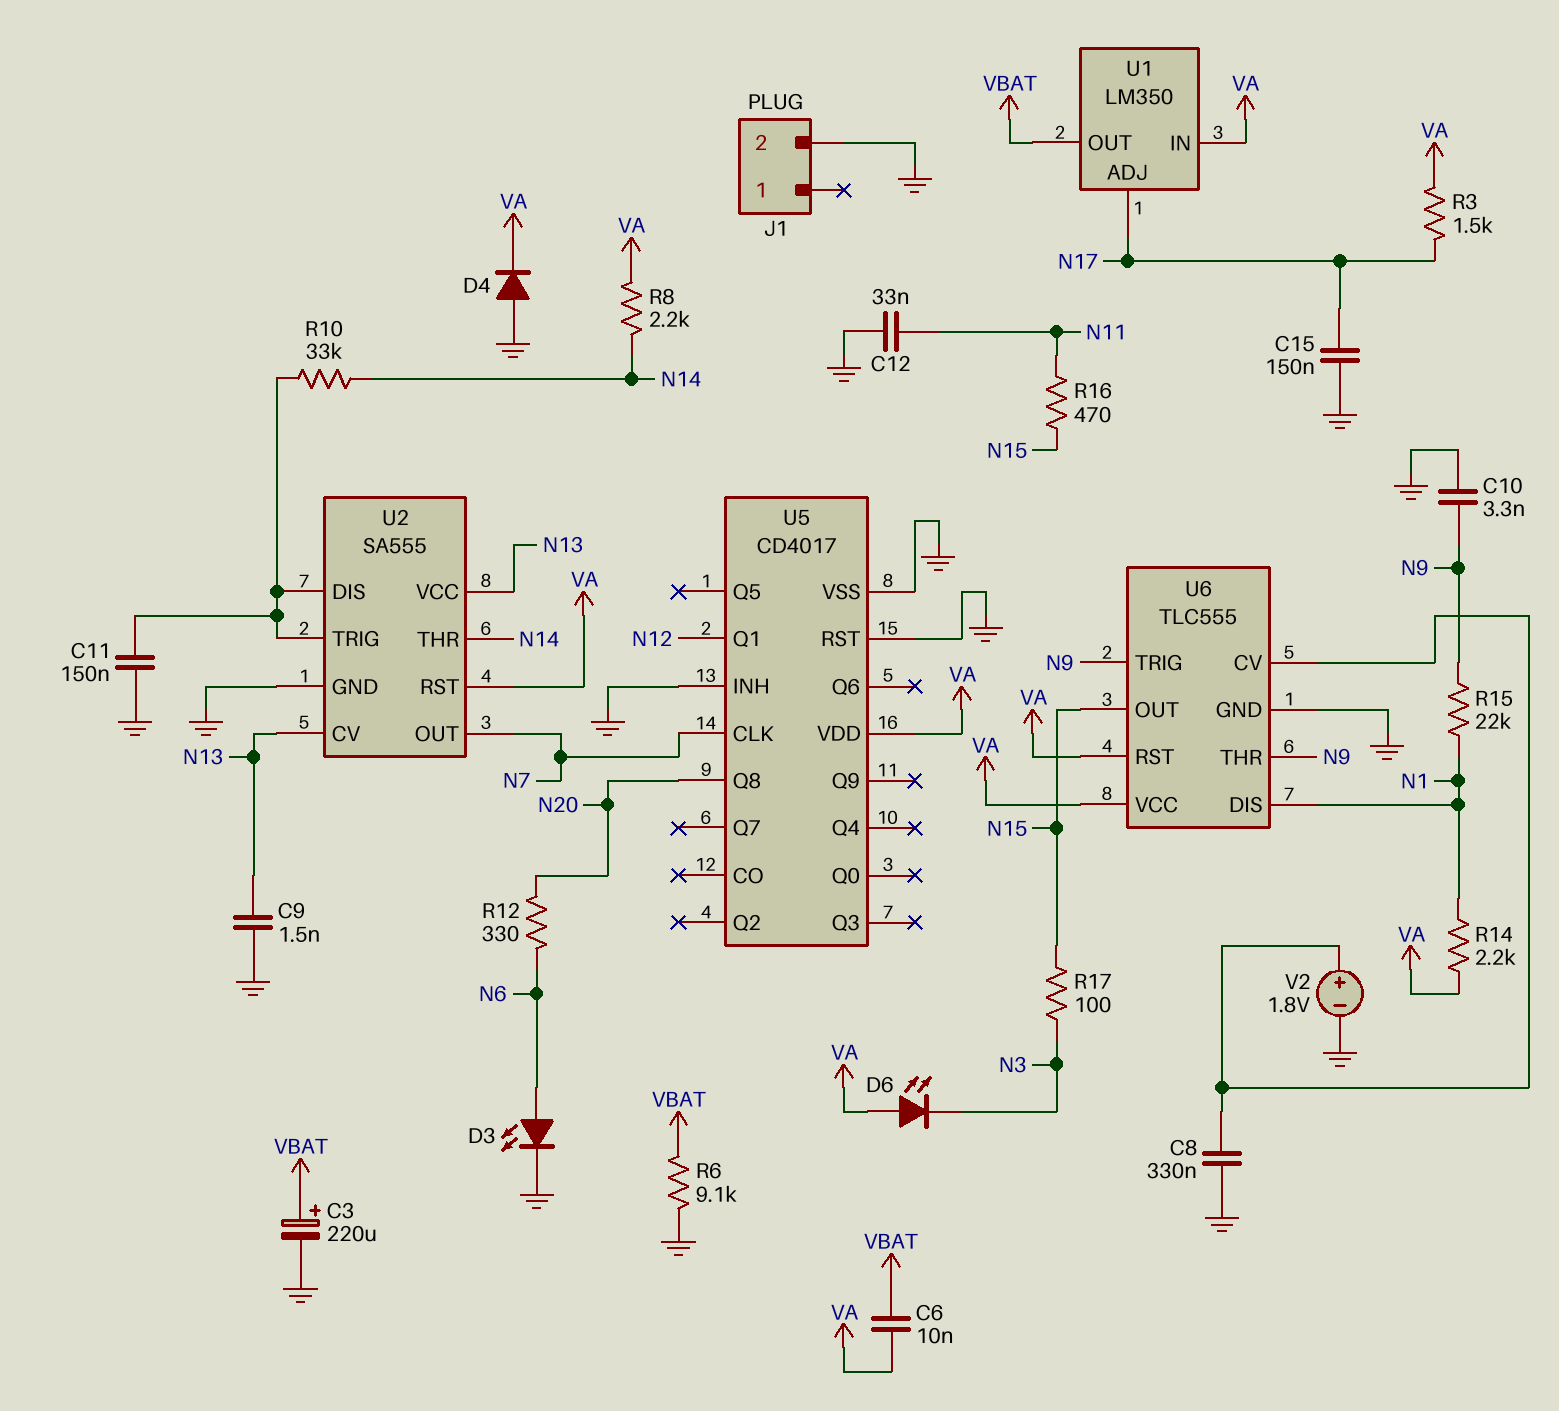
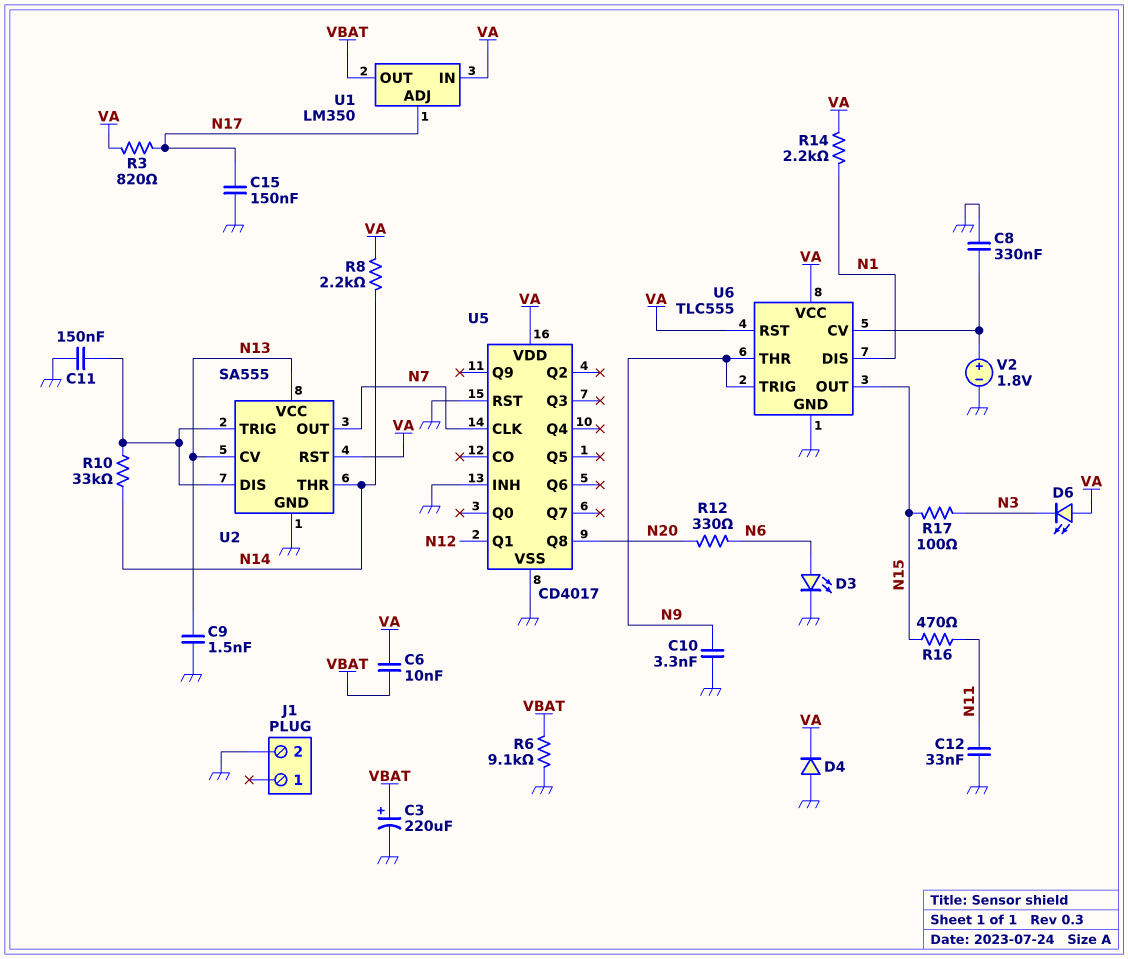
R3: 1.5k (N17, VA) -> 820 (N17, VA)
R15: 22k (N1, N9) -> none

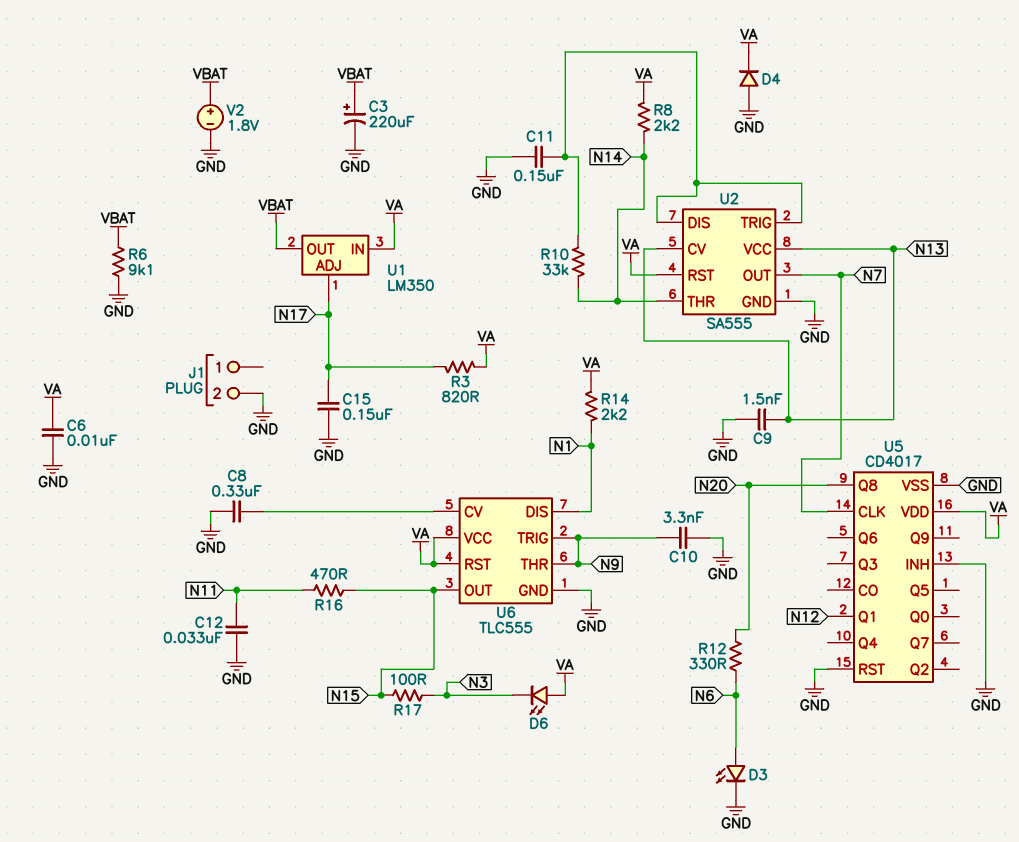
C6: 10nF (VA, VBAT) -> 10nF (GND, VA)
V2: 1.8V (plus U6/CV, minus GND) -> 1.8V (plus VBAT, minus GND)

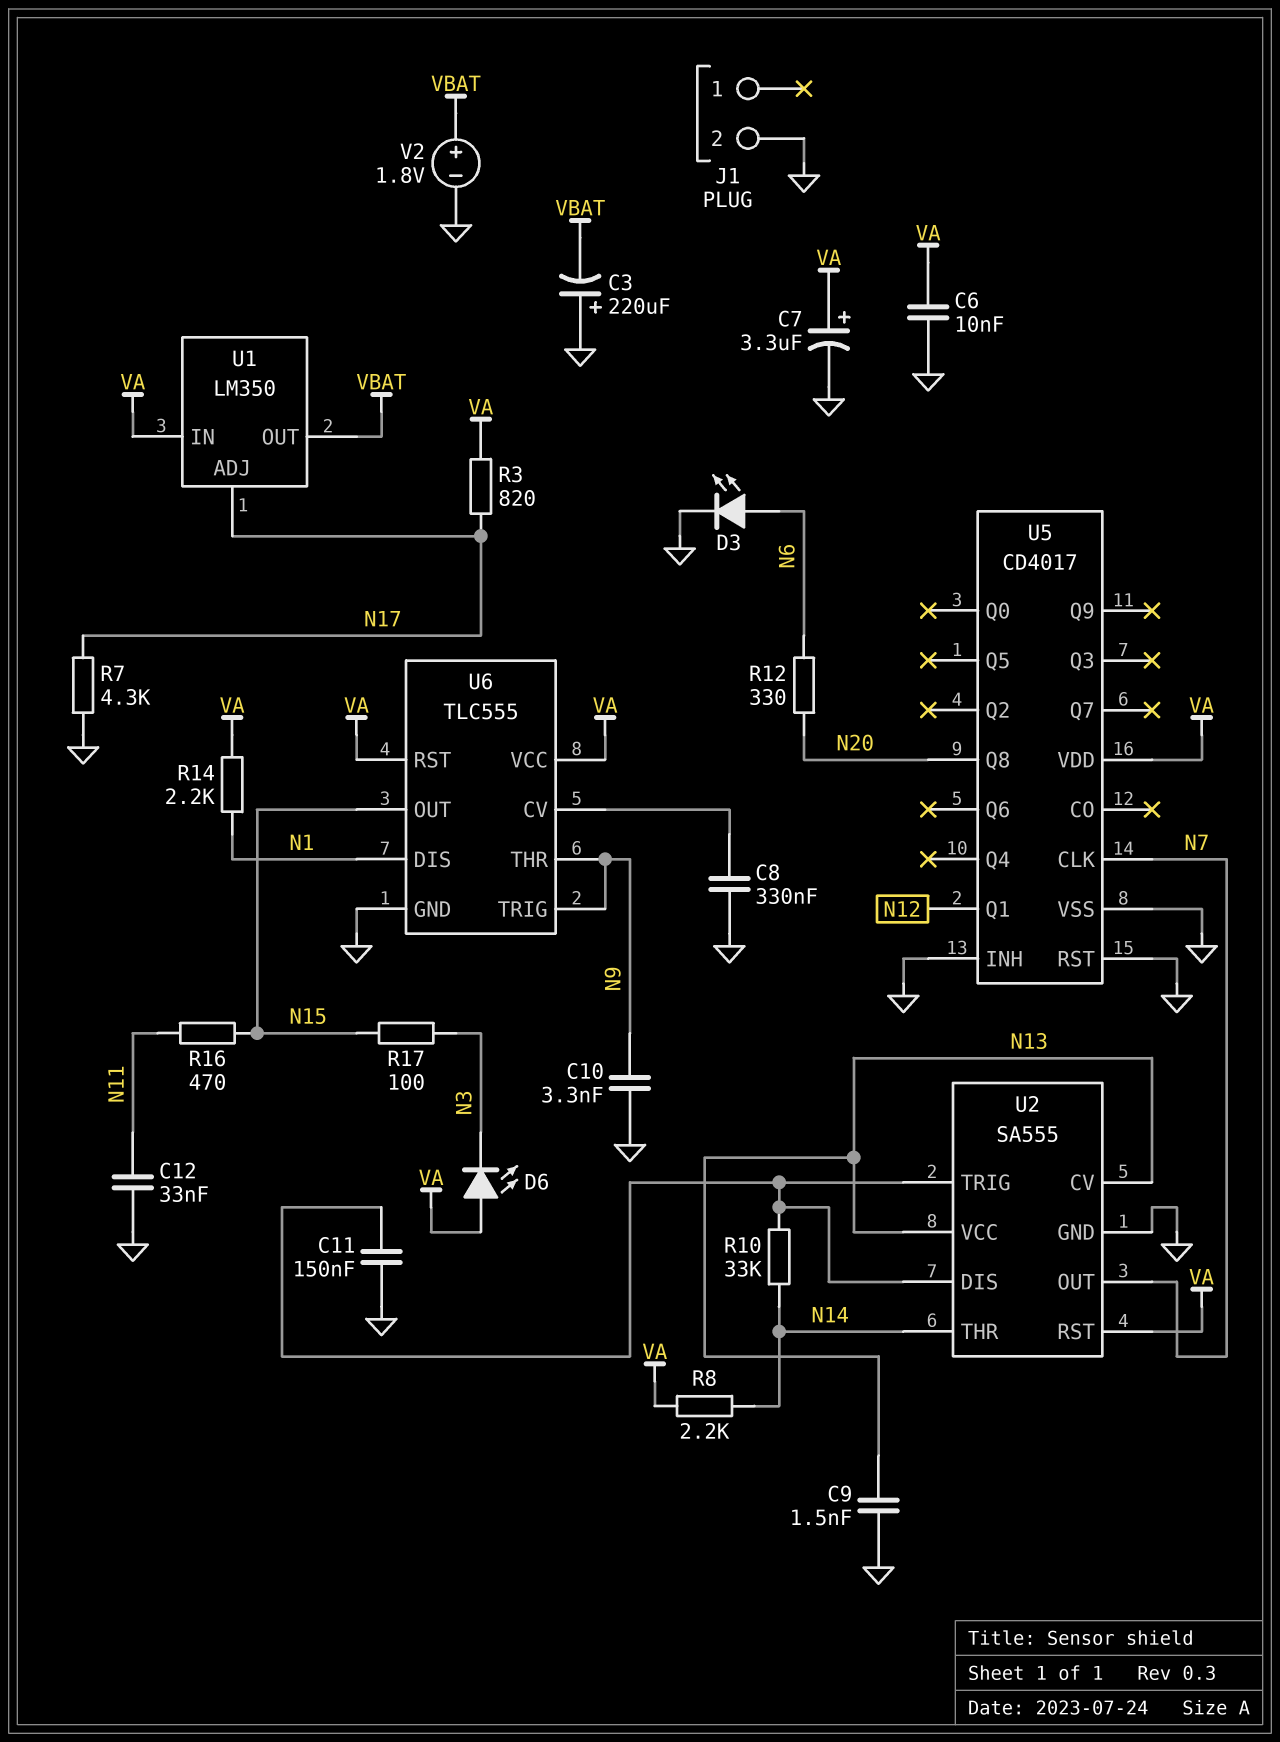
C3: 220uF (plus VBAT, minus GND) -> 220uF (plus GND, minus VBAT)
C7: none -> 3.3uF (plus VA, minus GND)
C15: 150nF (GND, N17) -> none
D4: diode (A GND, K VA) -> none
R6: 9.1k (GND, VBAT) -> none
R7: none -> 4.3k (GND, N17)

